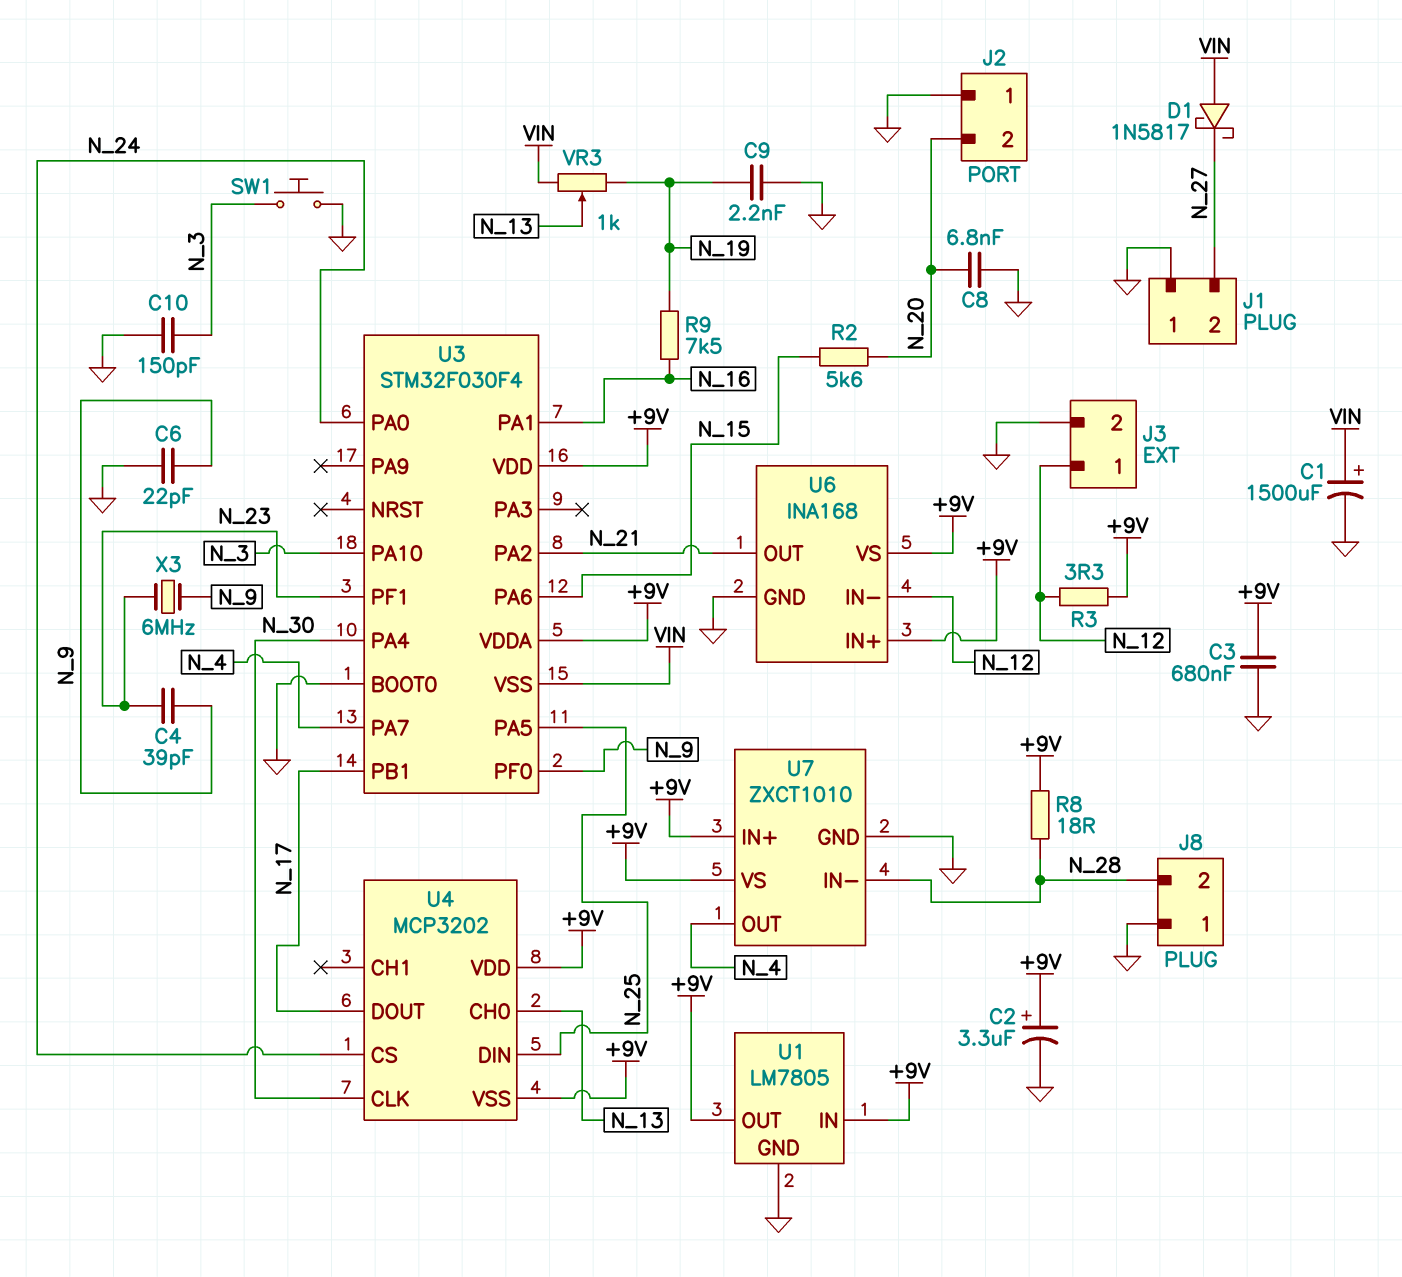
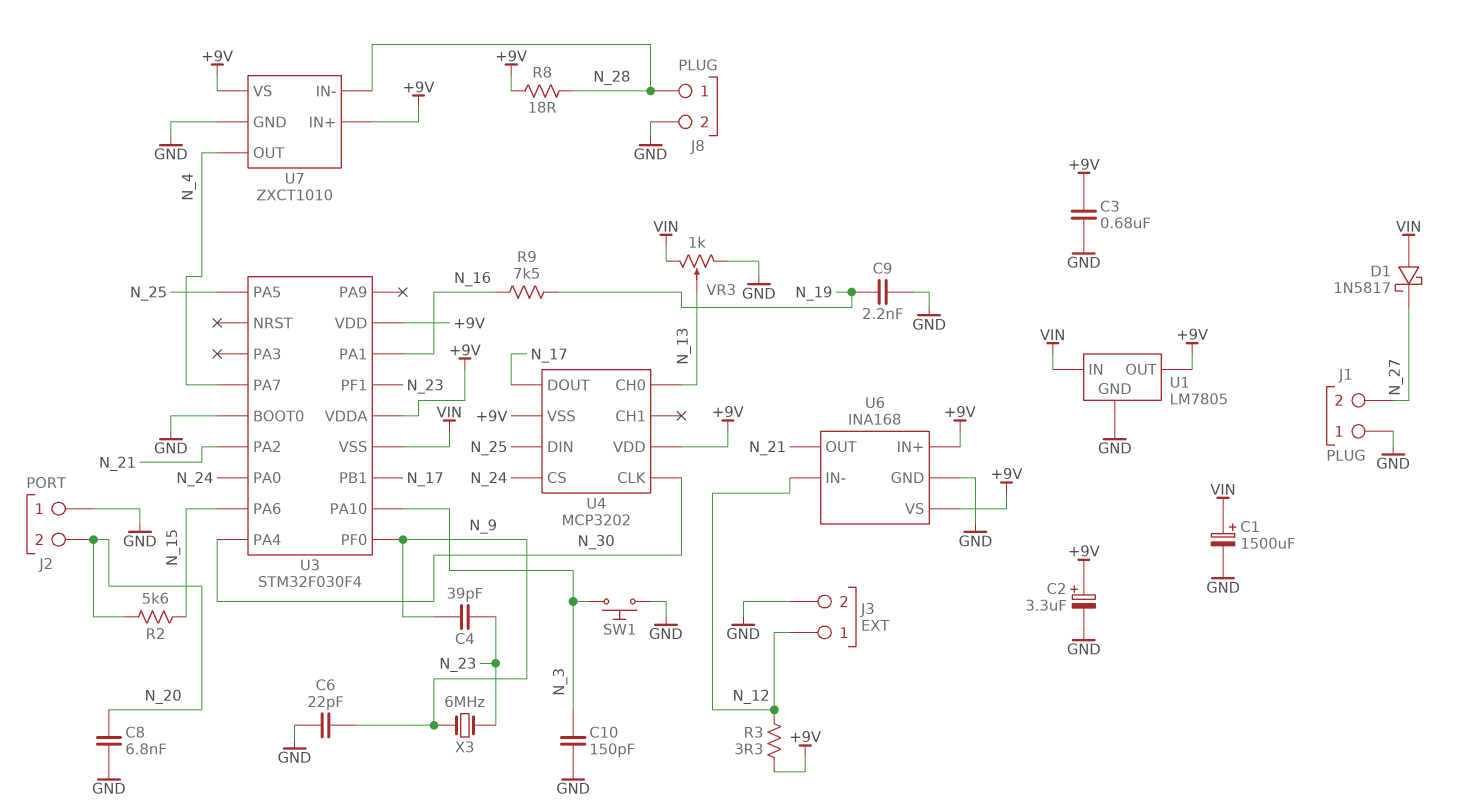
J8 pin 1: GND -> N_28
J8 pin 2: N_28 -> GND
U1 pin IN: +9V -> VIN
VR3: 1k (N_19, VIN, wiper N_13) -> 1k (GND, VIN, wiper N_13)

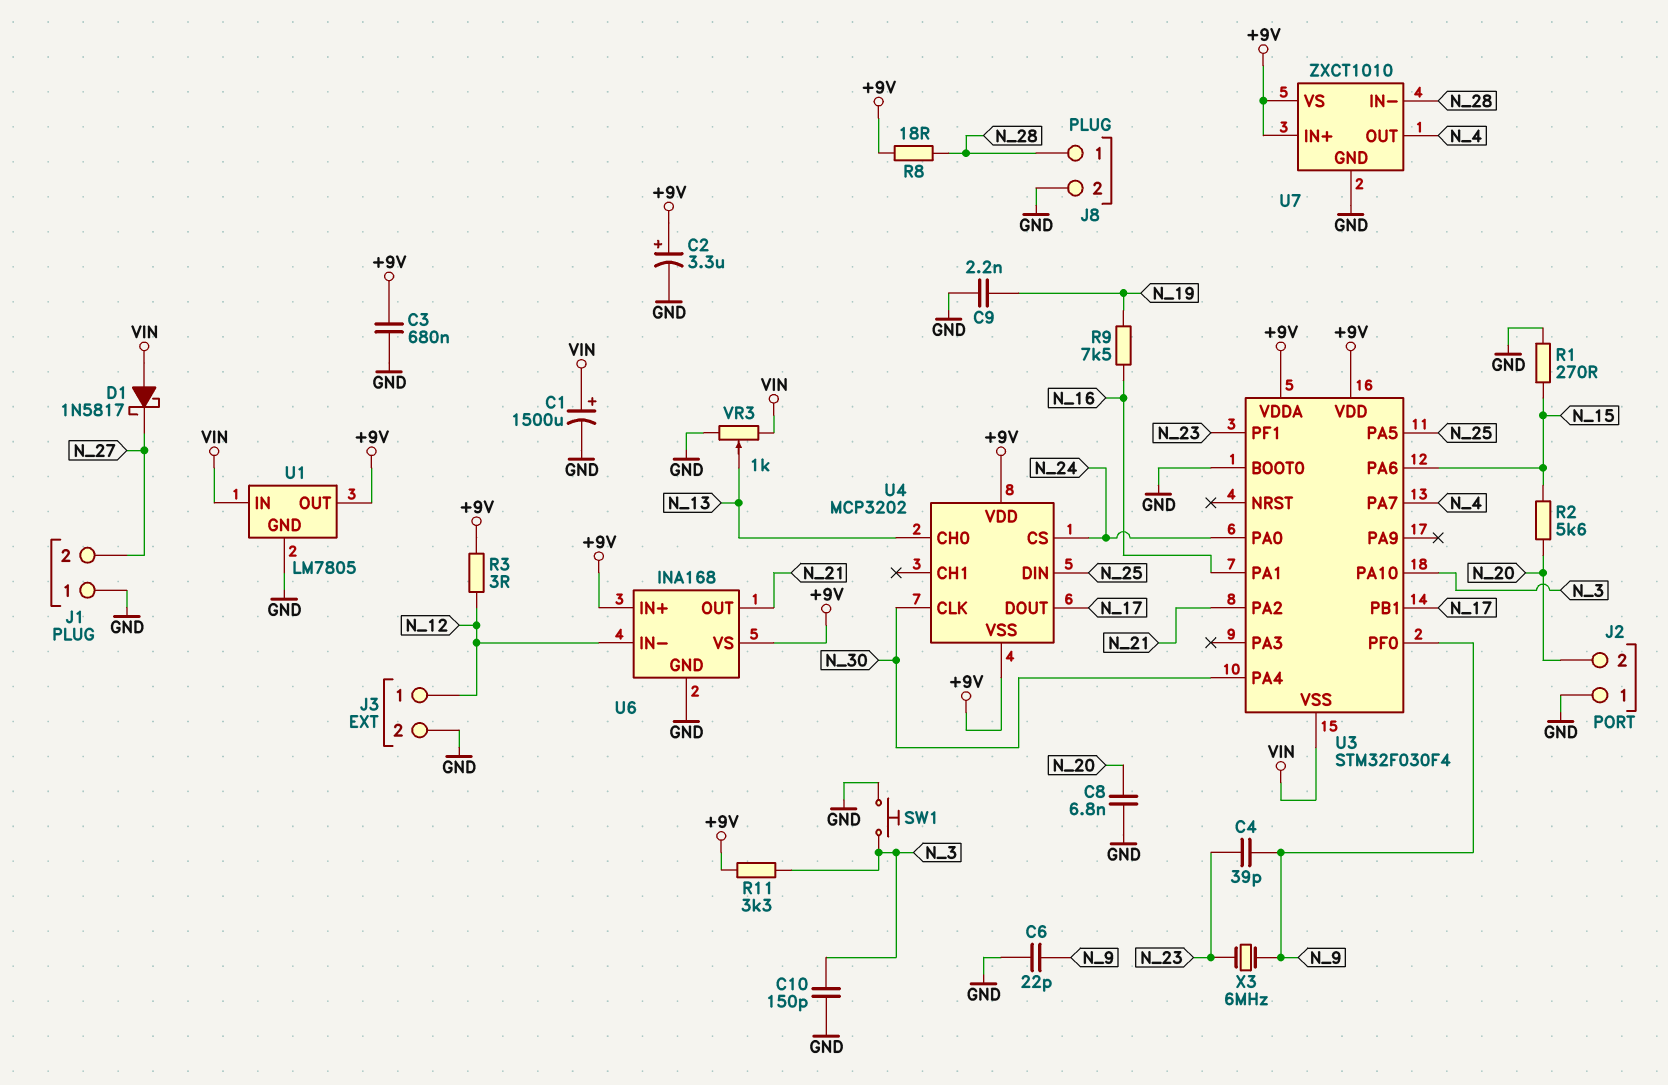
R1: none -> 270 (GND, N_15)
R3: 3.3 (+9V, N_12) -> 3 (+9V, N_12)
R11: none -> 3.3k (+9V, N_3)

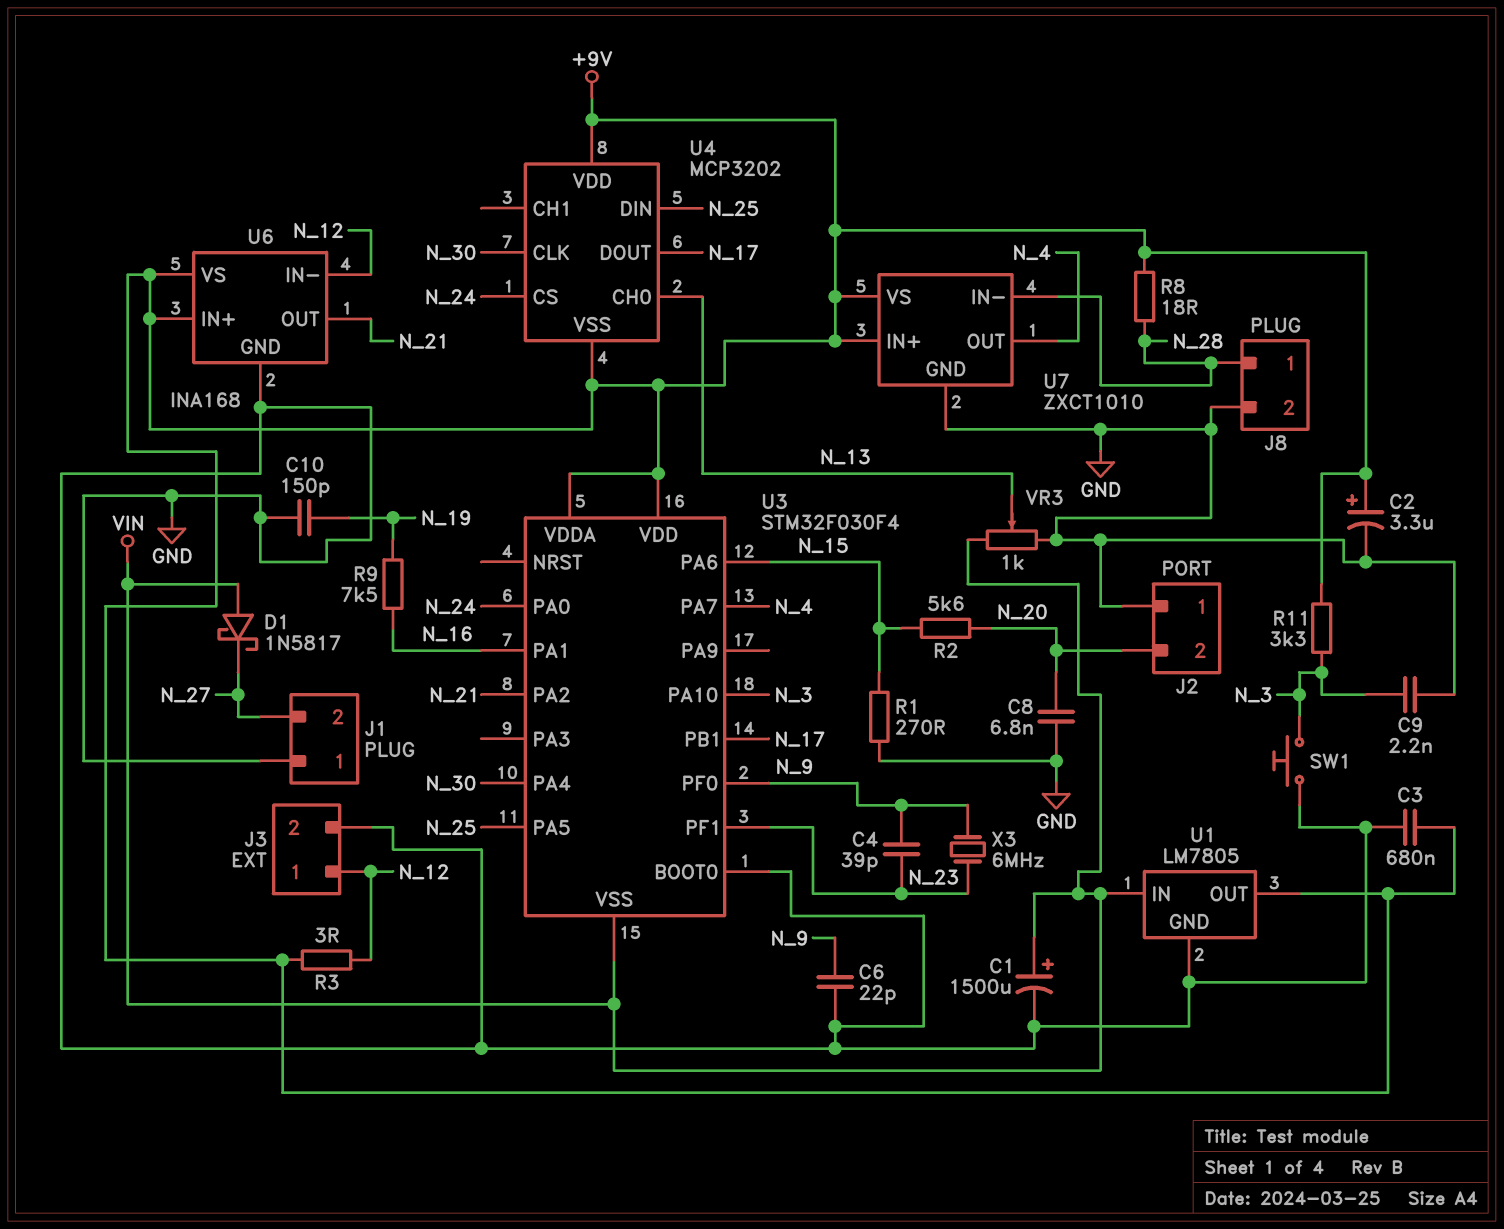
C9: 2.2nF (GND, N_19) -> 2.2nF (GND, N_3)
C10: 150pF (GND, N_3) -> 150pF (GND, N_19)

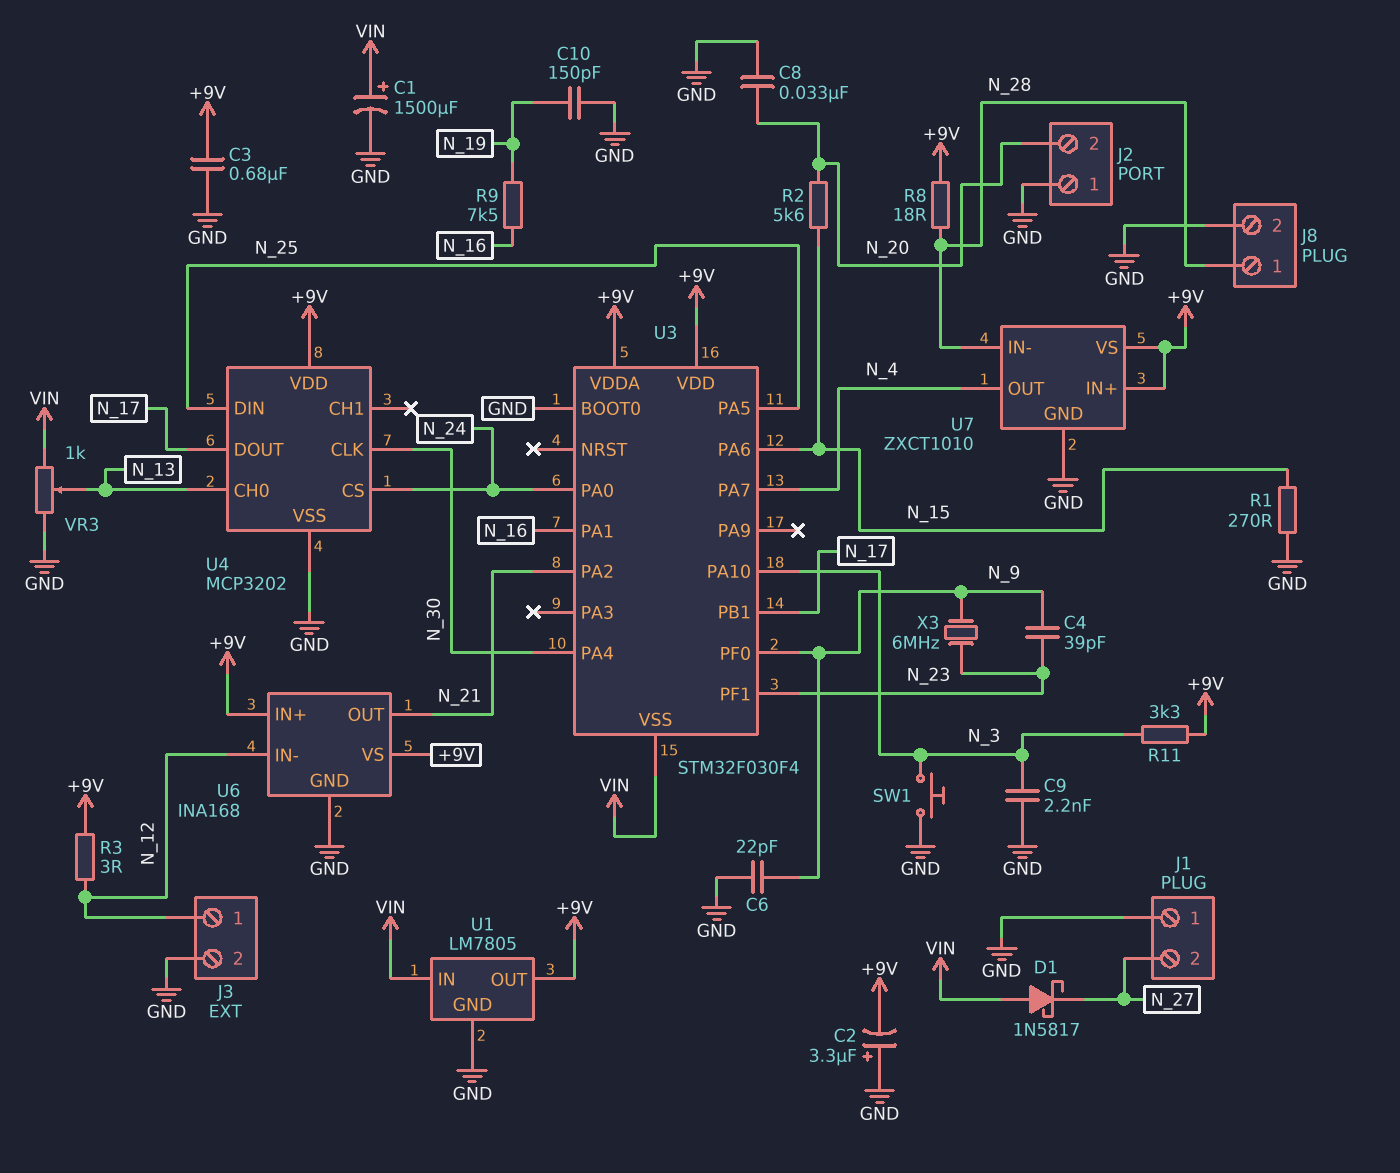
C2: 3.3uF (plus +9V, minus GND) -> 3.3uF (plus GND, minus +9V)
C8: 6.8nF (GND, N_20) -> 33nF (GND, N_20)
U4 pin VSS: +9V -> GND

